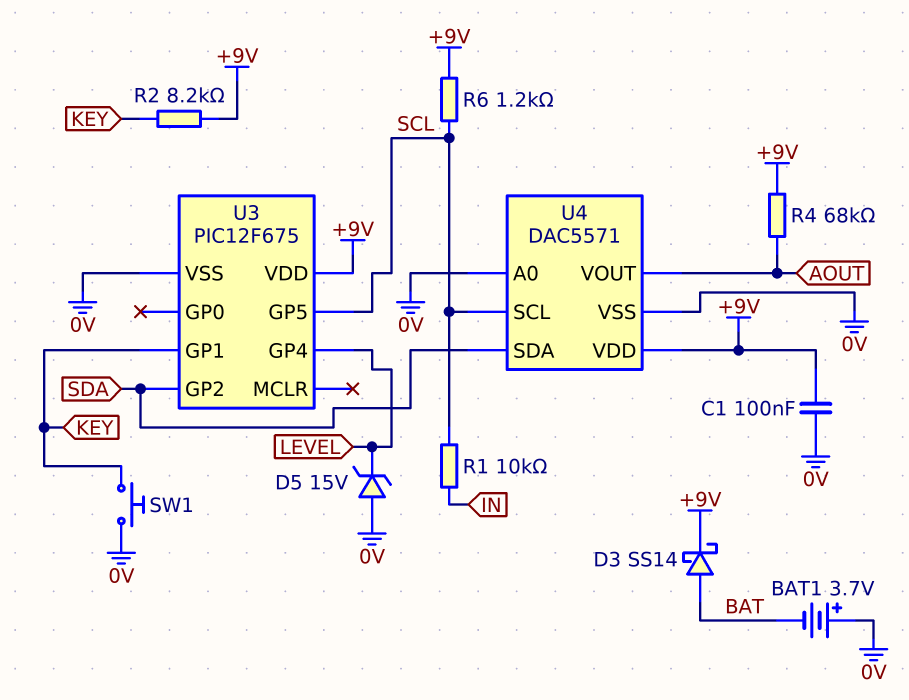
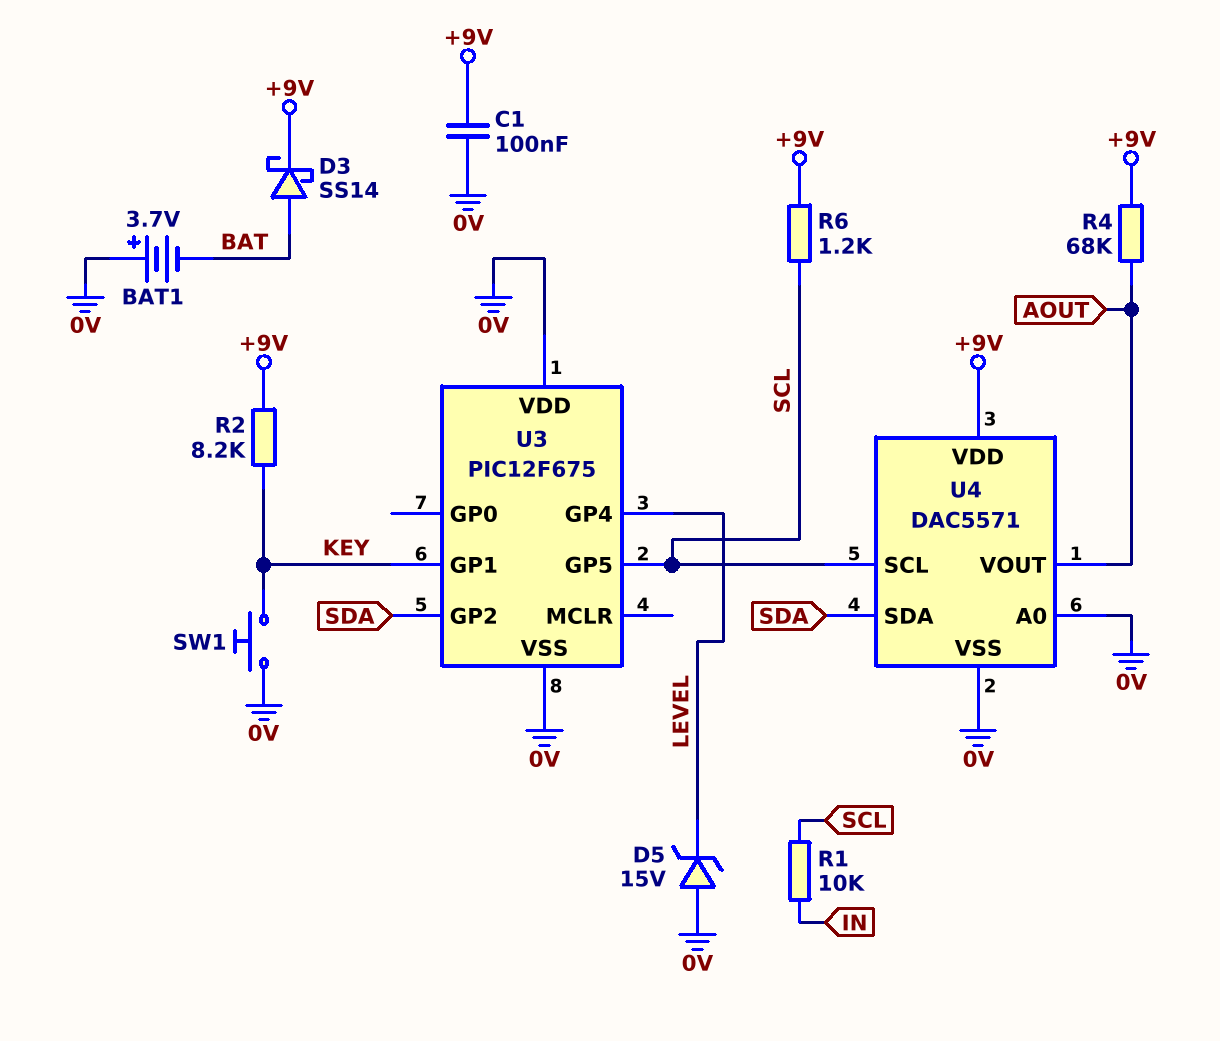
U3 pin VDD: +9V -> 0V

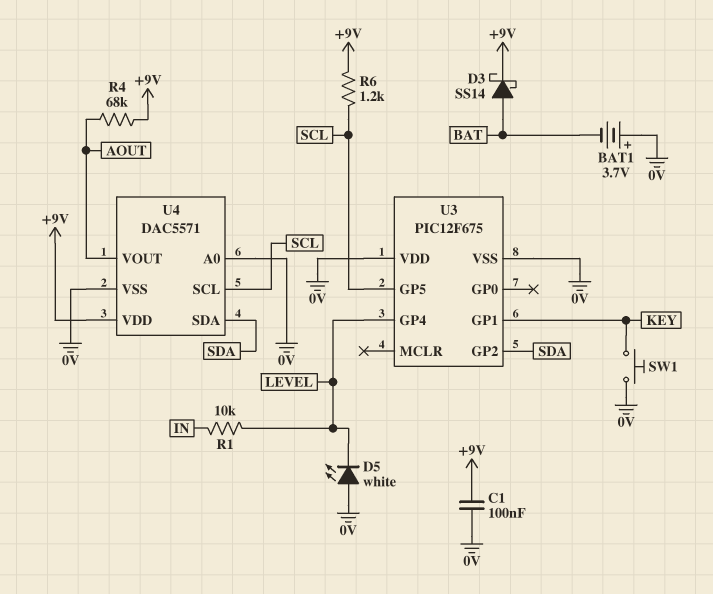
D5: zener 15V (A 0V, K LEVEL) -> LED white (A 0V, K LEVEL)
R1: 10k (IN, SCL) -> 10k (IN, LEVEL)
R2: 8.2k (+9V, KEY) -> none

